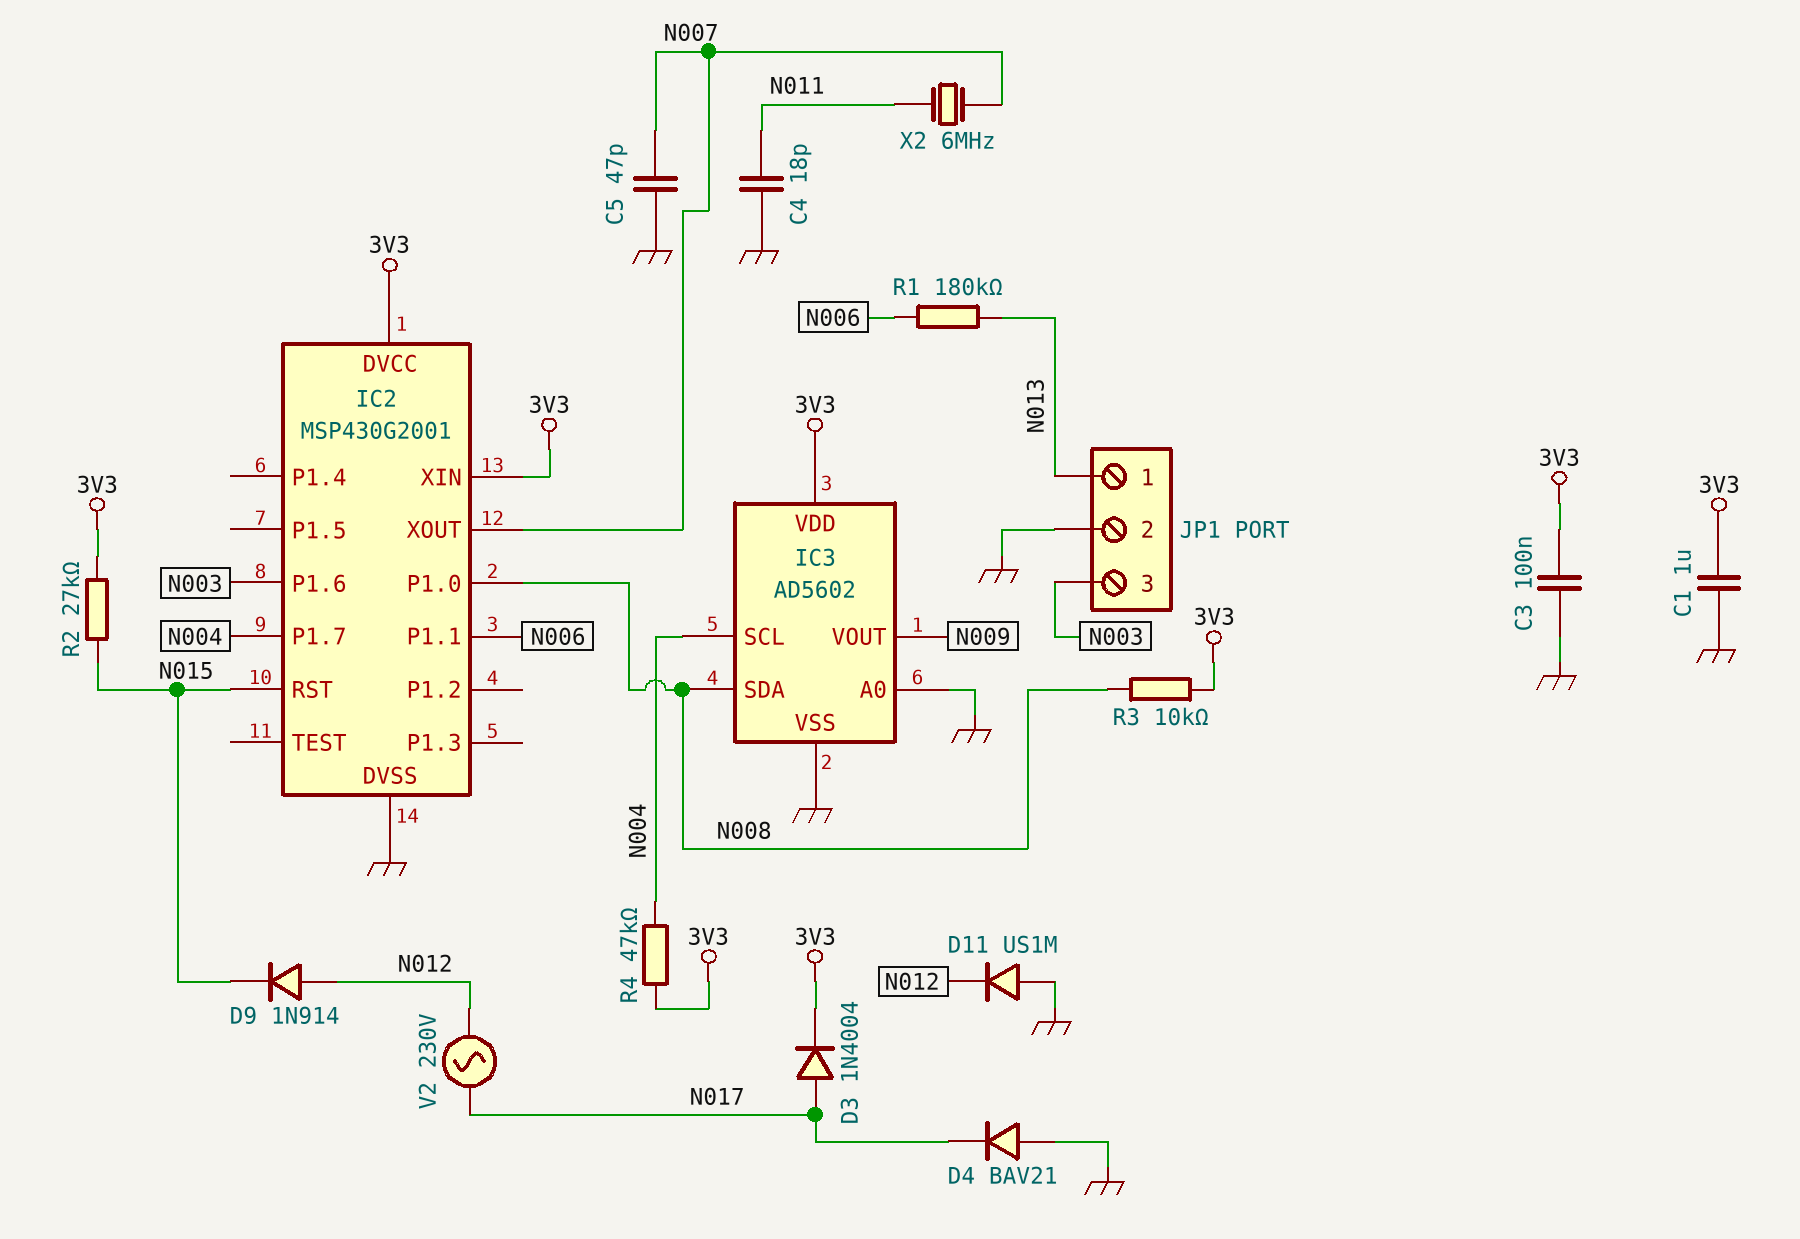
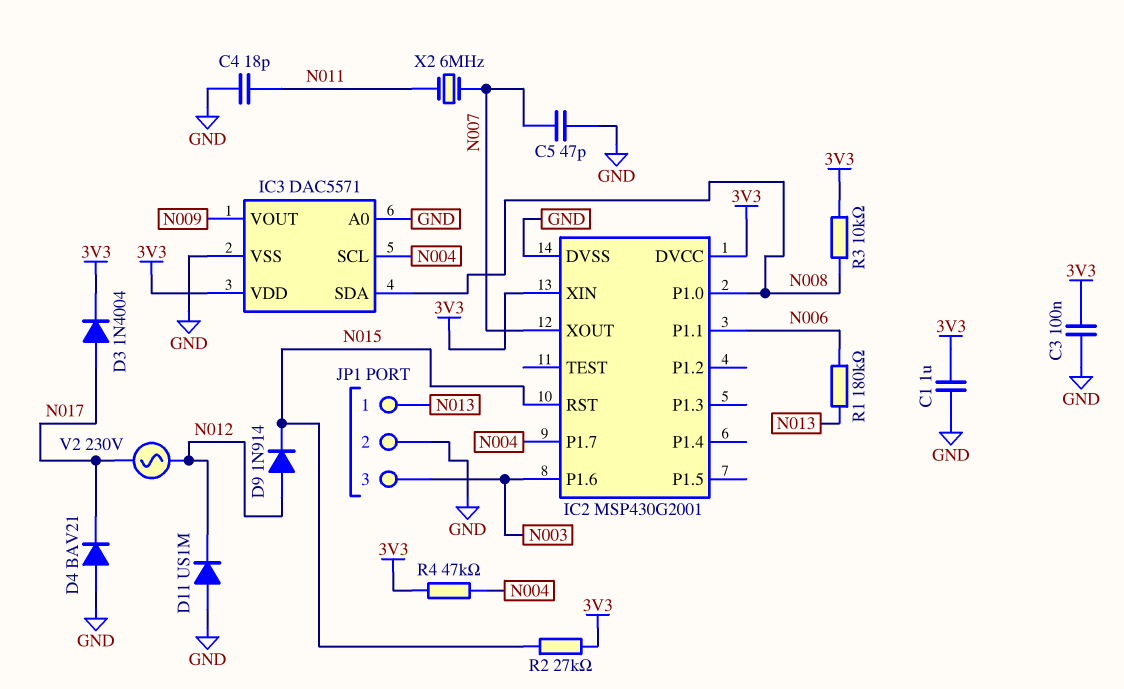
IC3: AD5602 -> DAC5571

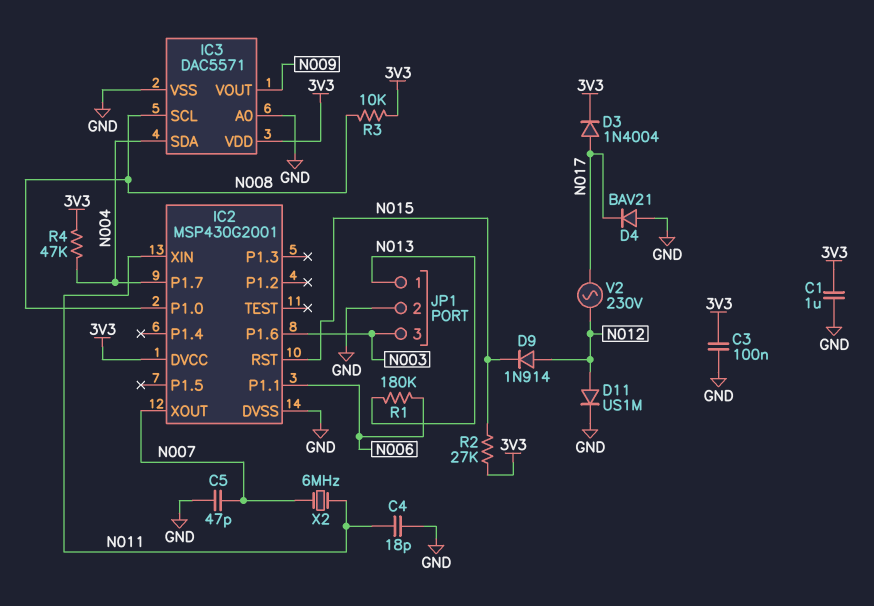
D11: diode US1M (A GND, K N012) -> diode US1M (A N012, K GND)
IC2 pin XIN: 3V3 -> N011
IC3 pin SCL: N004 -> N008
IC3 pin SDA: N008 -> N004

